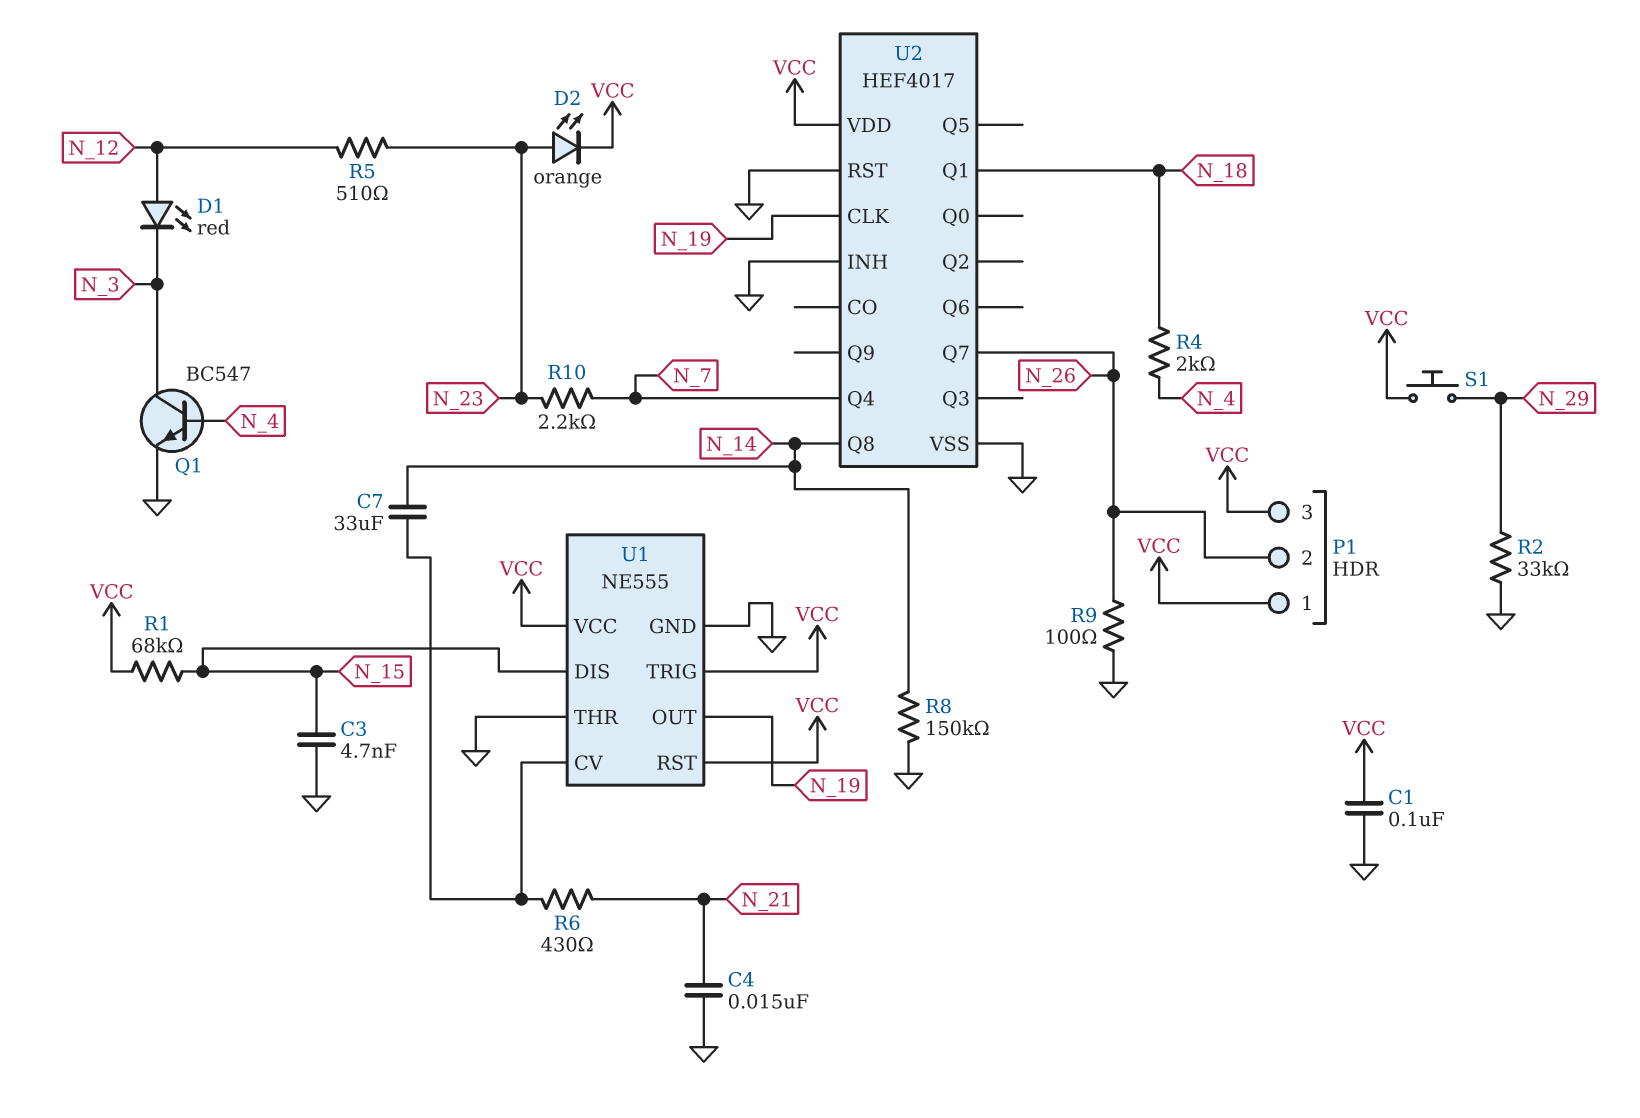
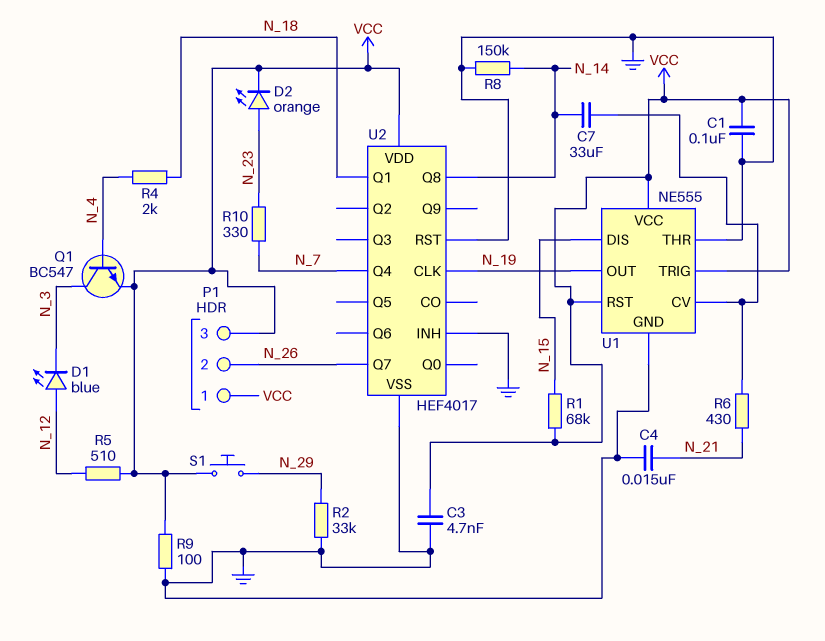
C3: 4.7nF (GND, N_15) -> 4.7nF (GND, VCC)
D1: LED red (A N_12, K N_3) -> LED blue (A N_12, K N_3)
Q1: NPN BC547 (B N_4, C N_3, E GND) -> NPN BC547 (B N_4, C N_3, E VCC)
R5: 510 (N_12, N_23) -> 510 (N_12, VCC)
R9: 100 (GND, N_26) -> 100 (GND, VCC)
R10: 2.2k (N_7, N_23) -> 330 (N_7, N_23)

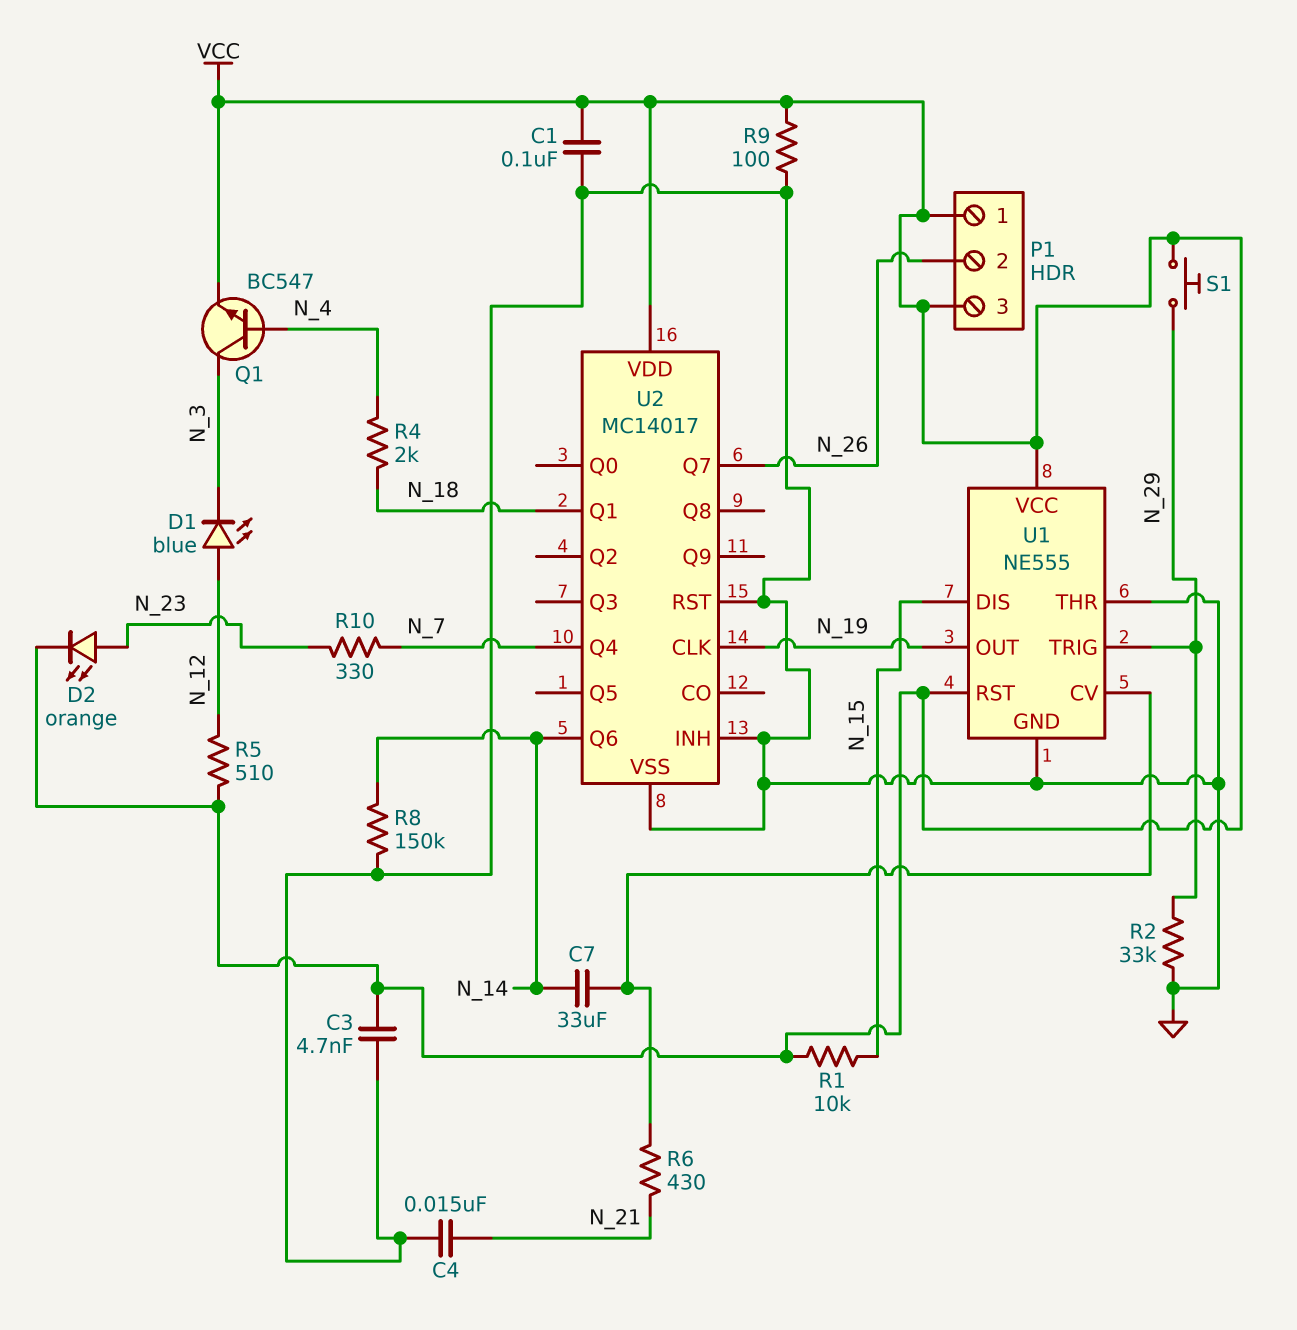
R1: 68k (N_15, VCC) -> 10k (N_15, VCC)
U1 pin TRIG: VCC -> N_29
U2: HEF4017 -> MC14017
U2 pin Q6: none -> N_14
U2 pin Q8: N_14 -> none

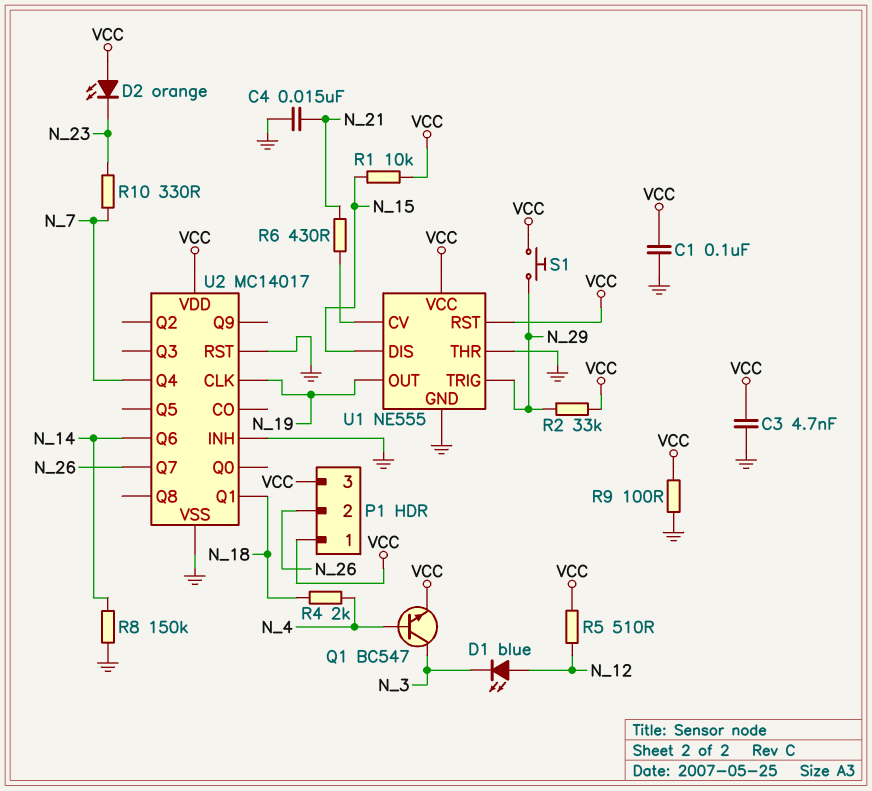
C7: 33uF (N_14, U1/CV) -> none
D2: LED orange (A N_23, K VCC) -> LED orange (A VCC, K N_23)
R2: 33k (GND, N_29) -> 33k (N_29, VCC)

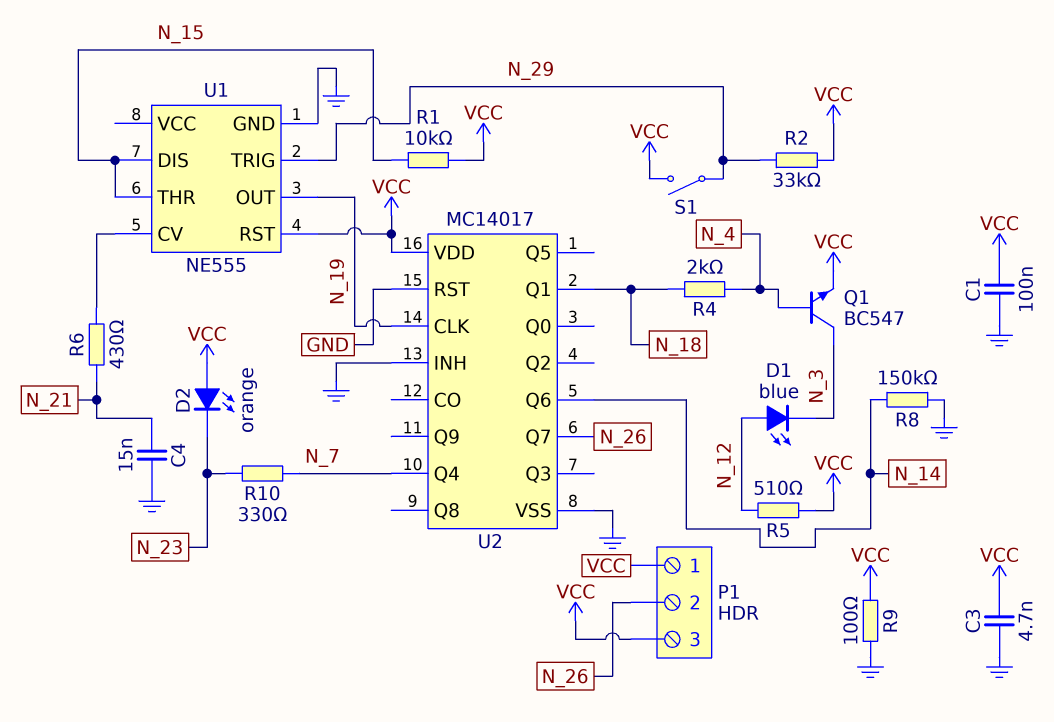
S1: button (N_29, VCC) -> switch (N_29, VCC)
U1 pin THR: GND -> N_15
U1 pin VCC: VCC -> none

